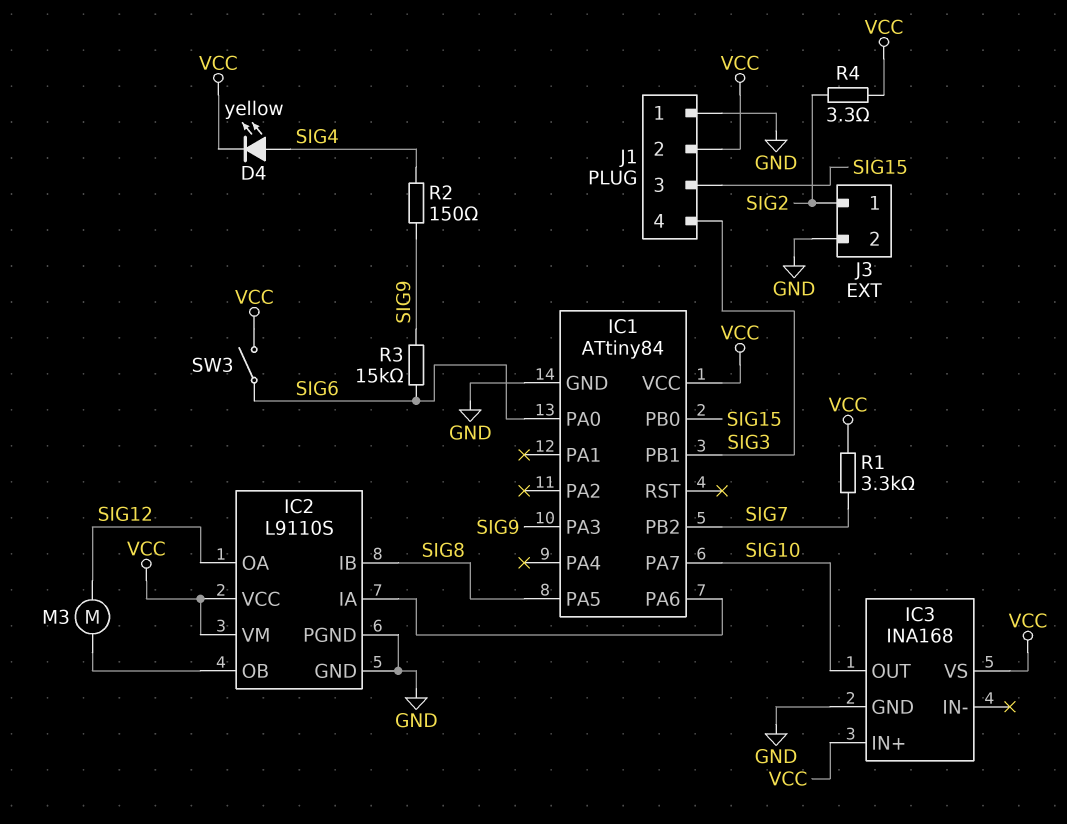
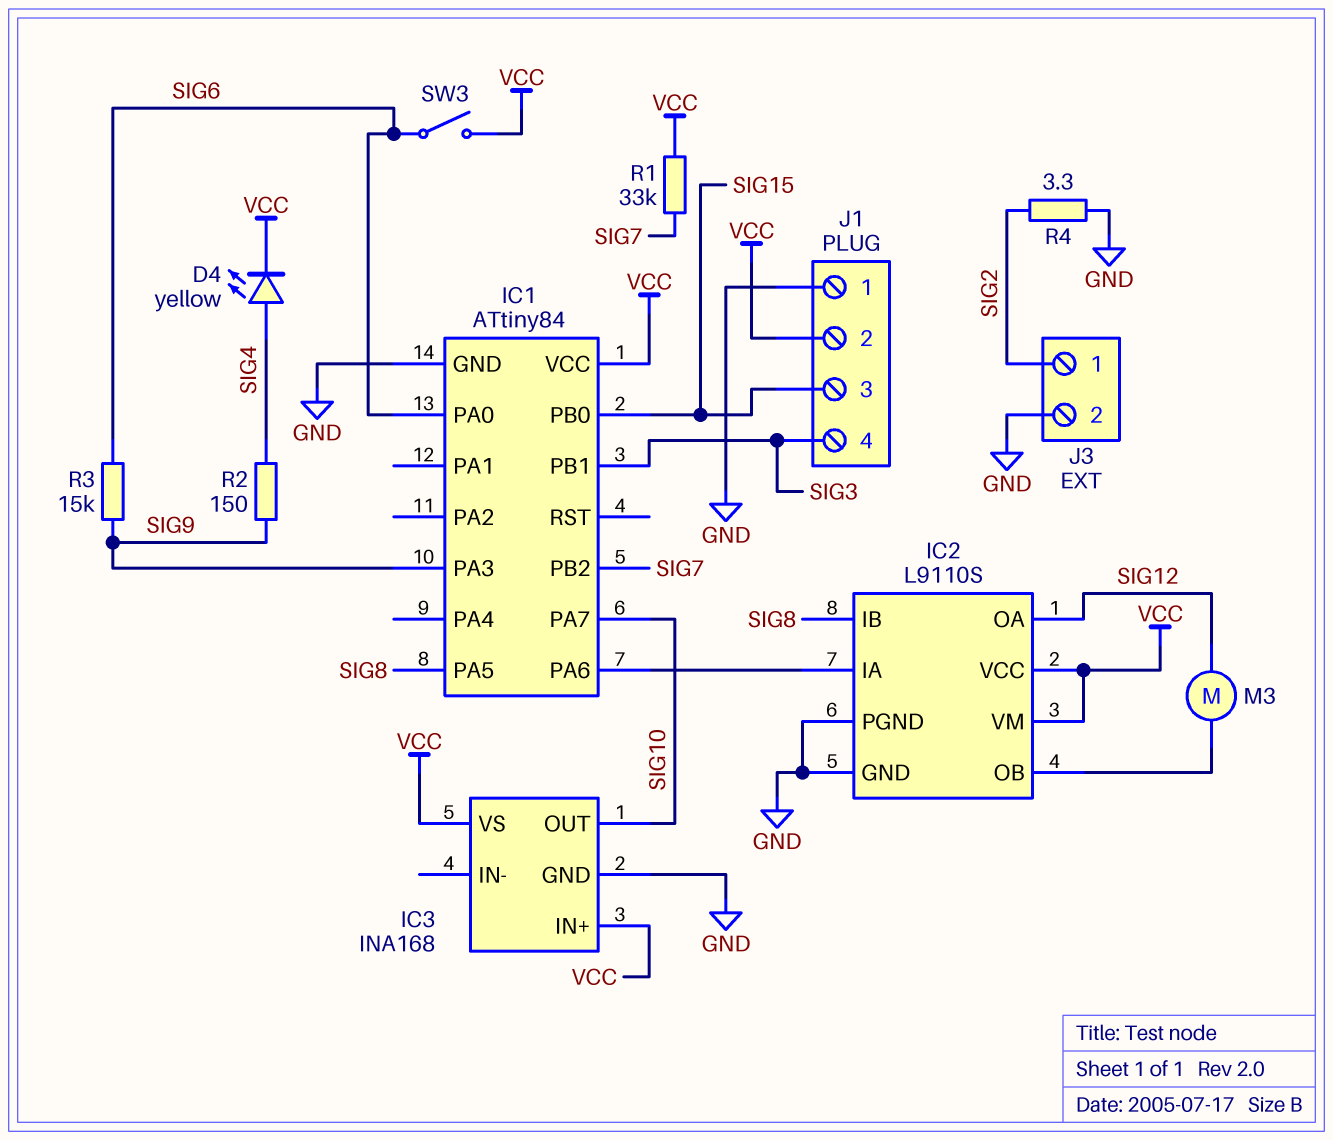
R1: 3.3k (SIG7, VCC) -> 33k (SIG7, VCC)
R4: 3.3 (SIG2, VCC) -> 3.3 (GND, SIG2)

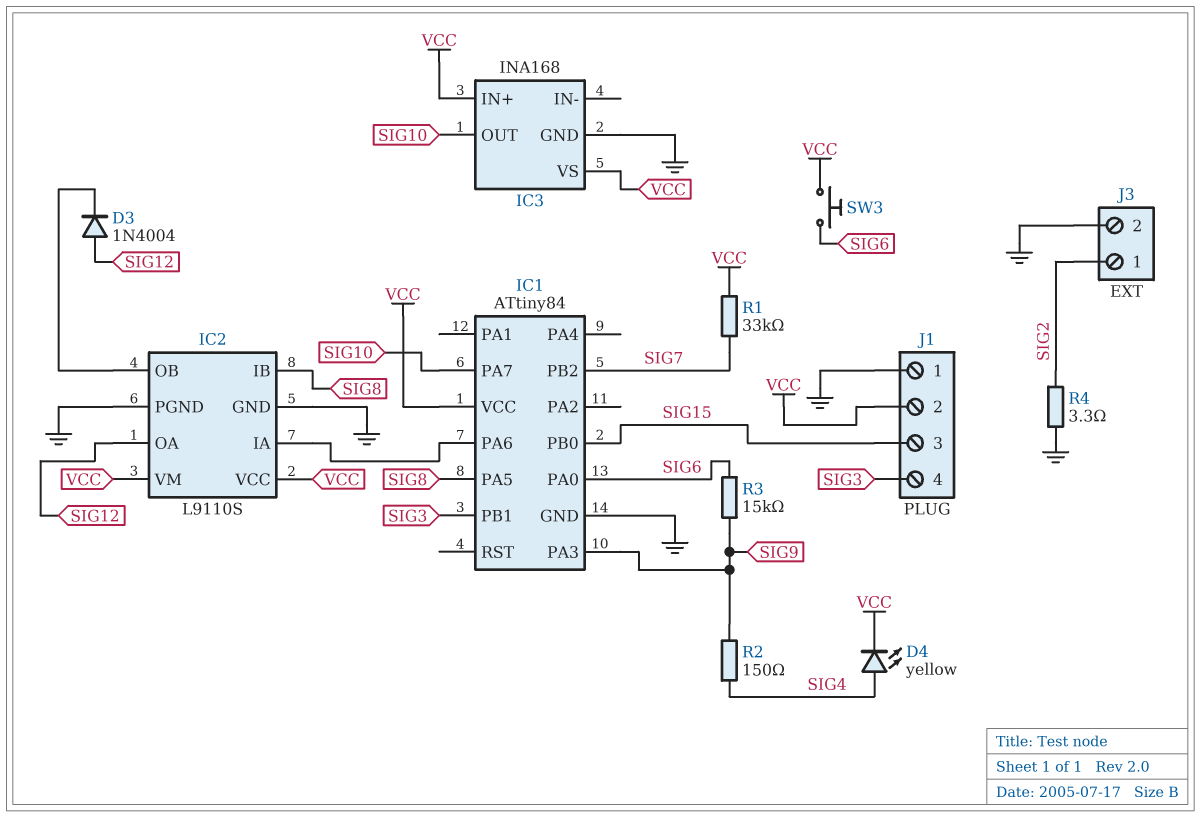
D3: none -> diode 1N4004 (A SIG12, K IC2/OB)
M3: motor (IC2/OB, SIG12) -> none
SW3: switch (SIG6, VCC) -> button (SIG6, VCC)

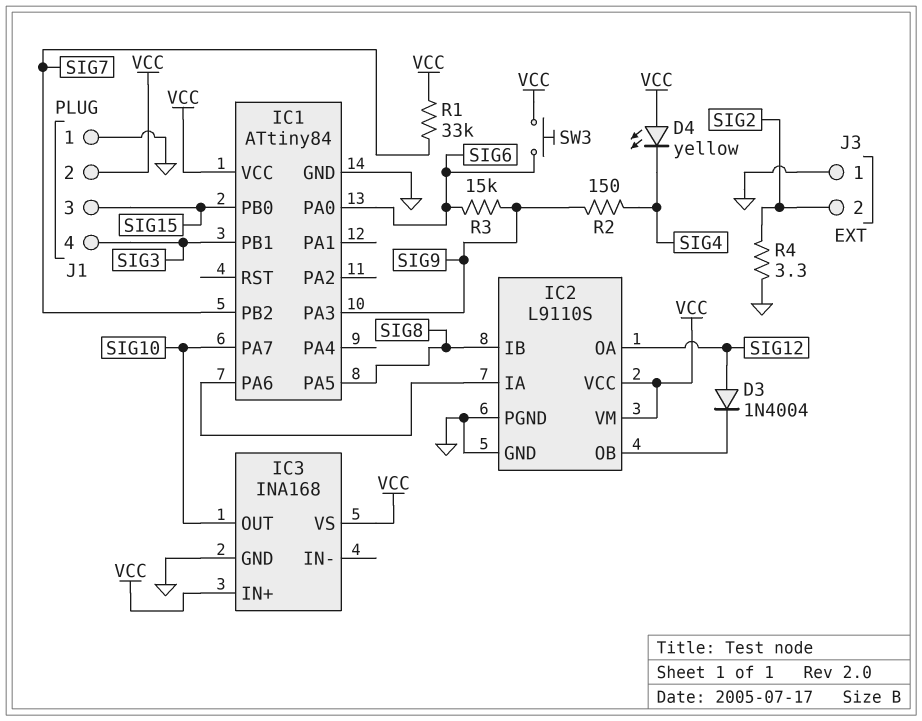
D4: LED yellow (A SIG4, K VCC) -> LED yellow (A VCC, K SIG4)
J3 pin 1: SIG2 -> GND
J3 pin 2: GND -> SIG2

